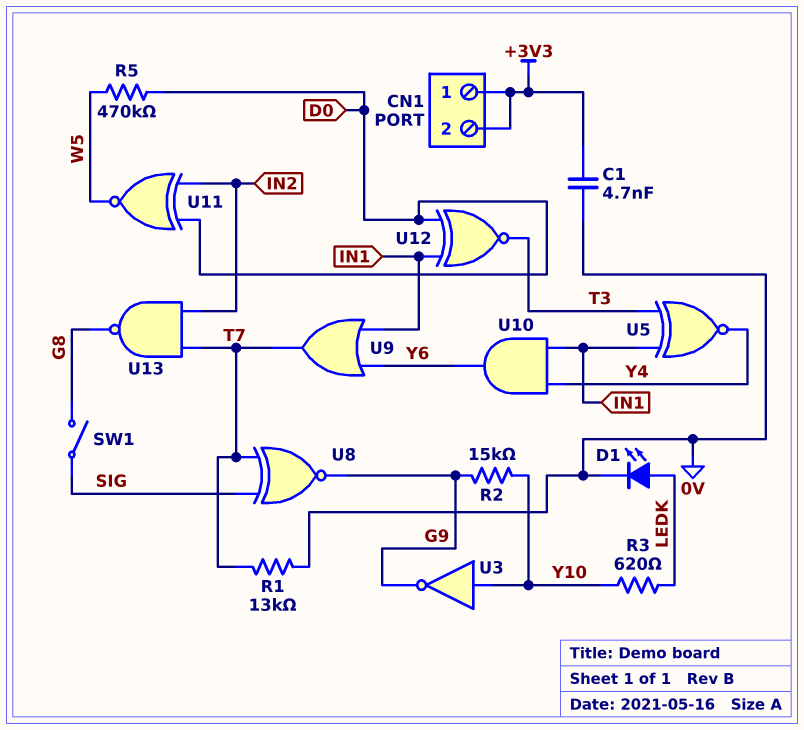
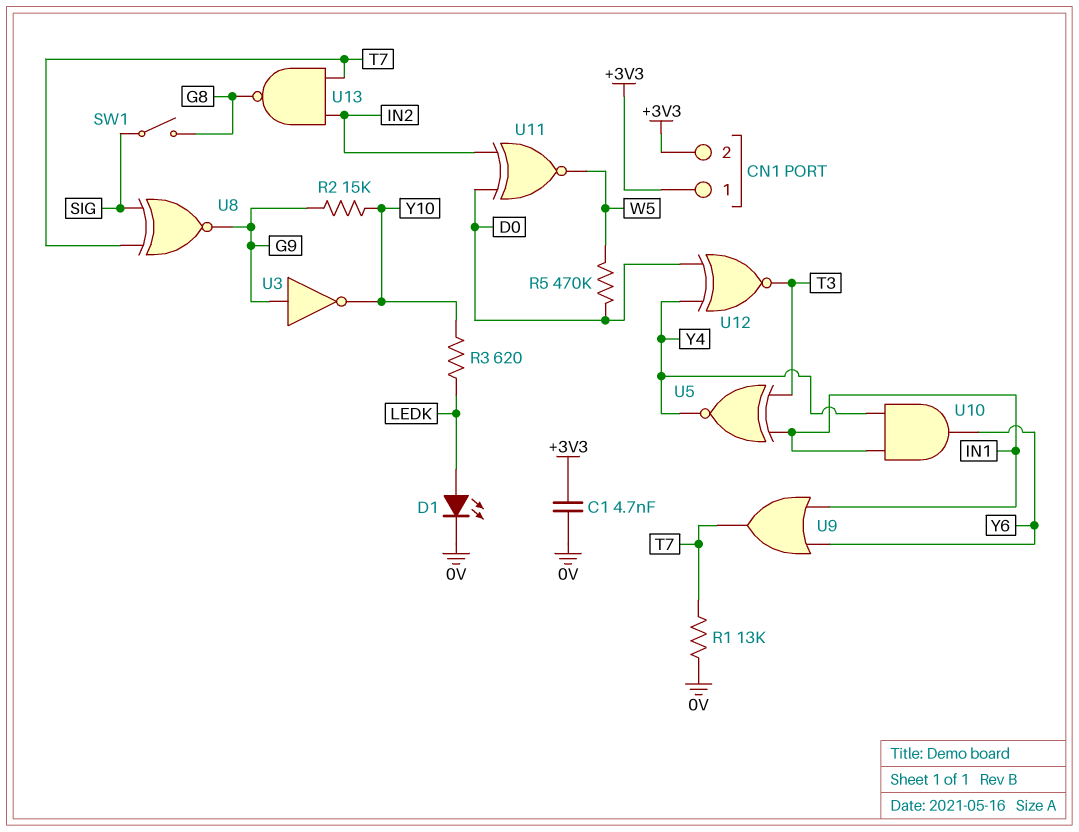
U3: NOT (in Y10, out G9) -> NOT (in G9, out Y10)
U12: XNOR (in D0, in IN1, out T3) -> XNOR (in D0, in Y4, out T3)

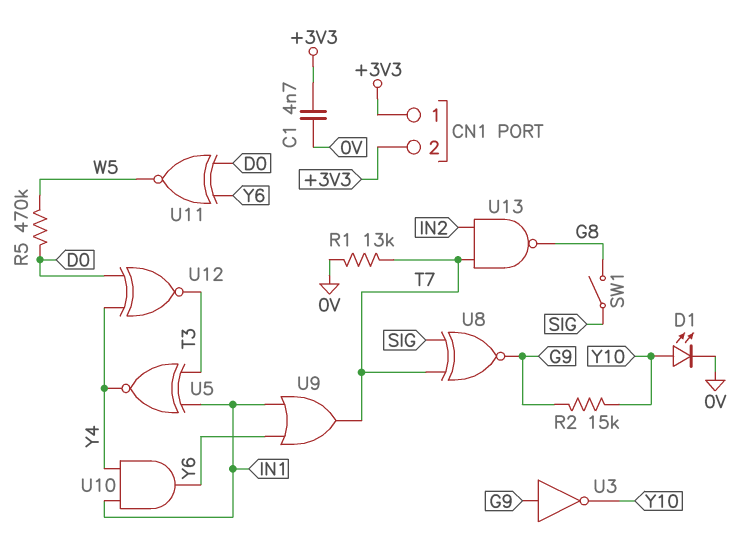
D1: LED (A LEDK, K 0V) -> LED (A Y10, K 0V)
R3: 620 (LEDK, Y10) -> none
U11: XNOR (in D0, in IN2, out W5) -> XNOR (in D0, in Y6, out W5)

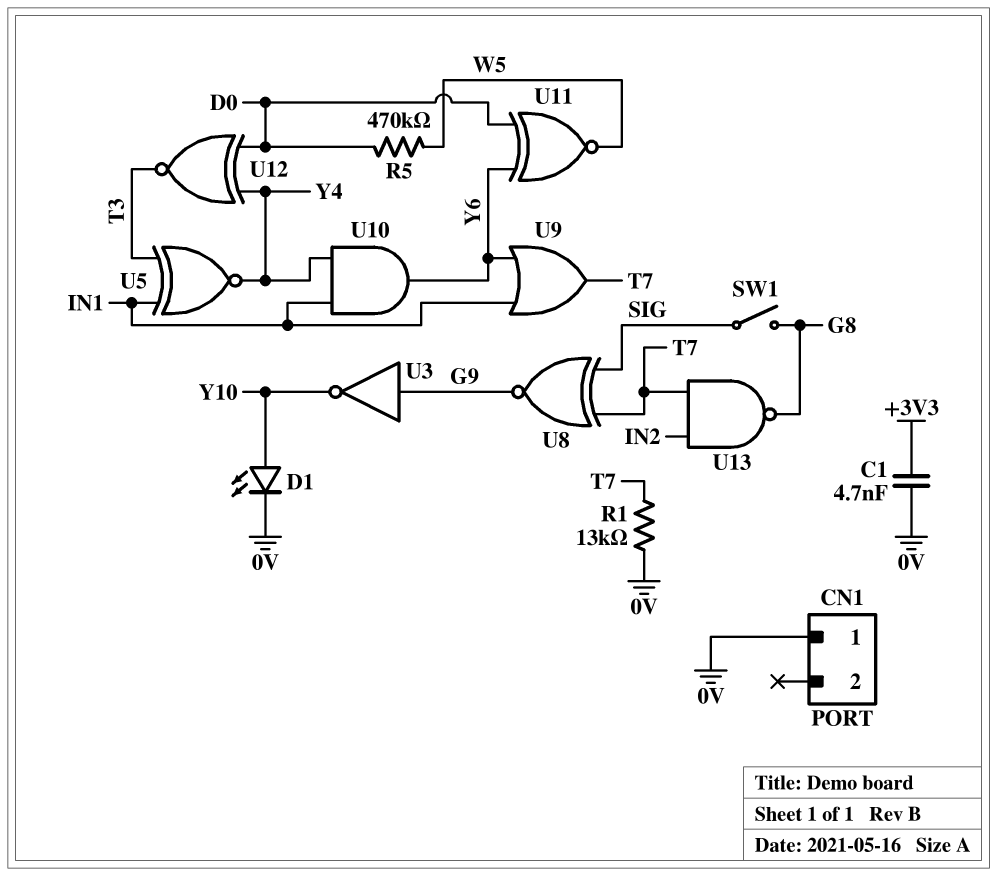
CN1 pin 1: +3V3 -> 0V
CN1 pin 2: +3V3 -> none
R2: 15k (G9, Y10) -> none

